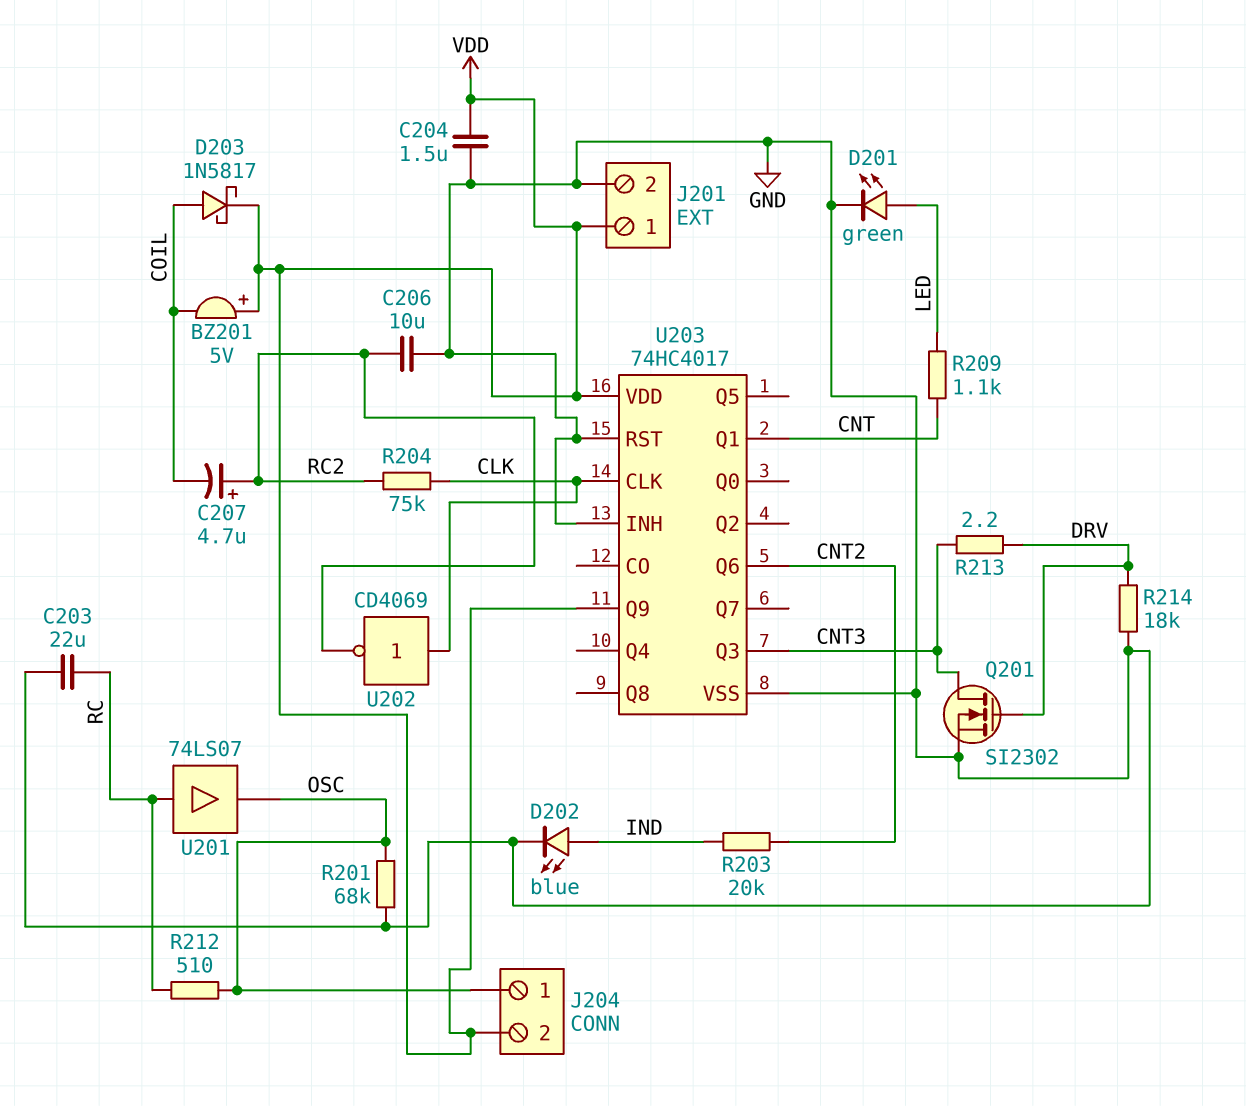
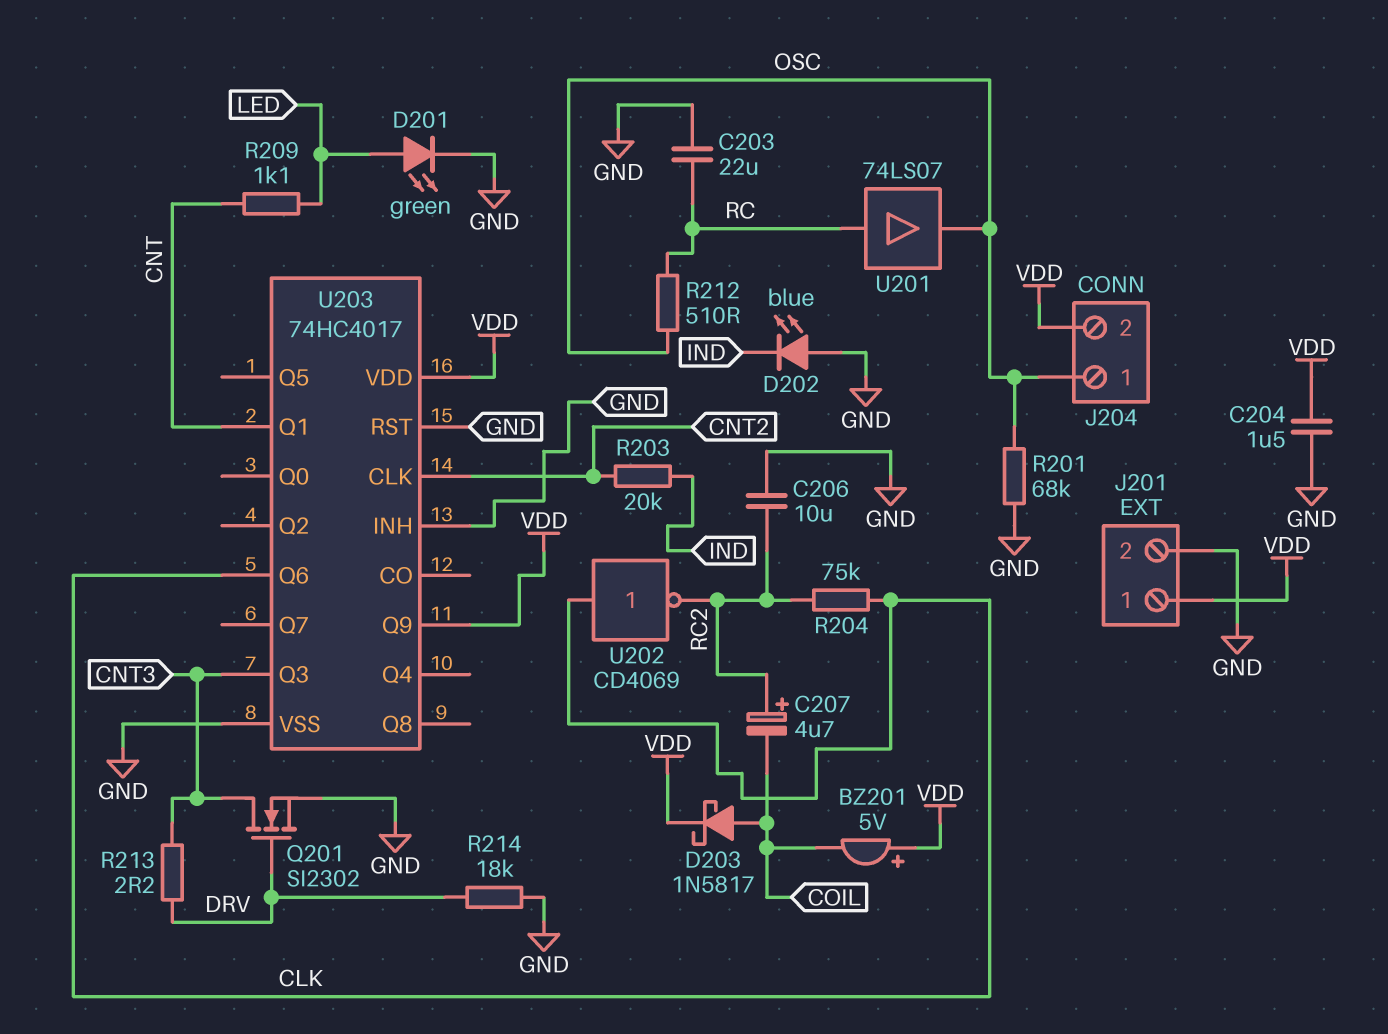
D202: LED blue (A IND, K GND) -> LED blue (A GND, K IND)
U203 pin CLK: CLK -> CNT2
U203 pin Q6: CNT2 -> CLK

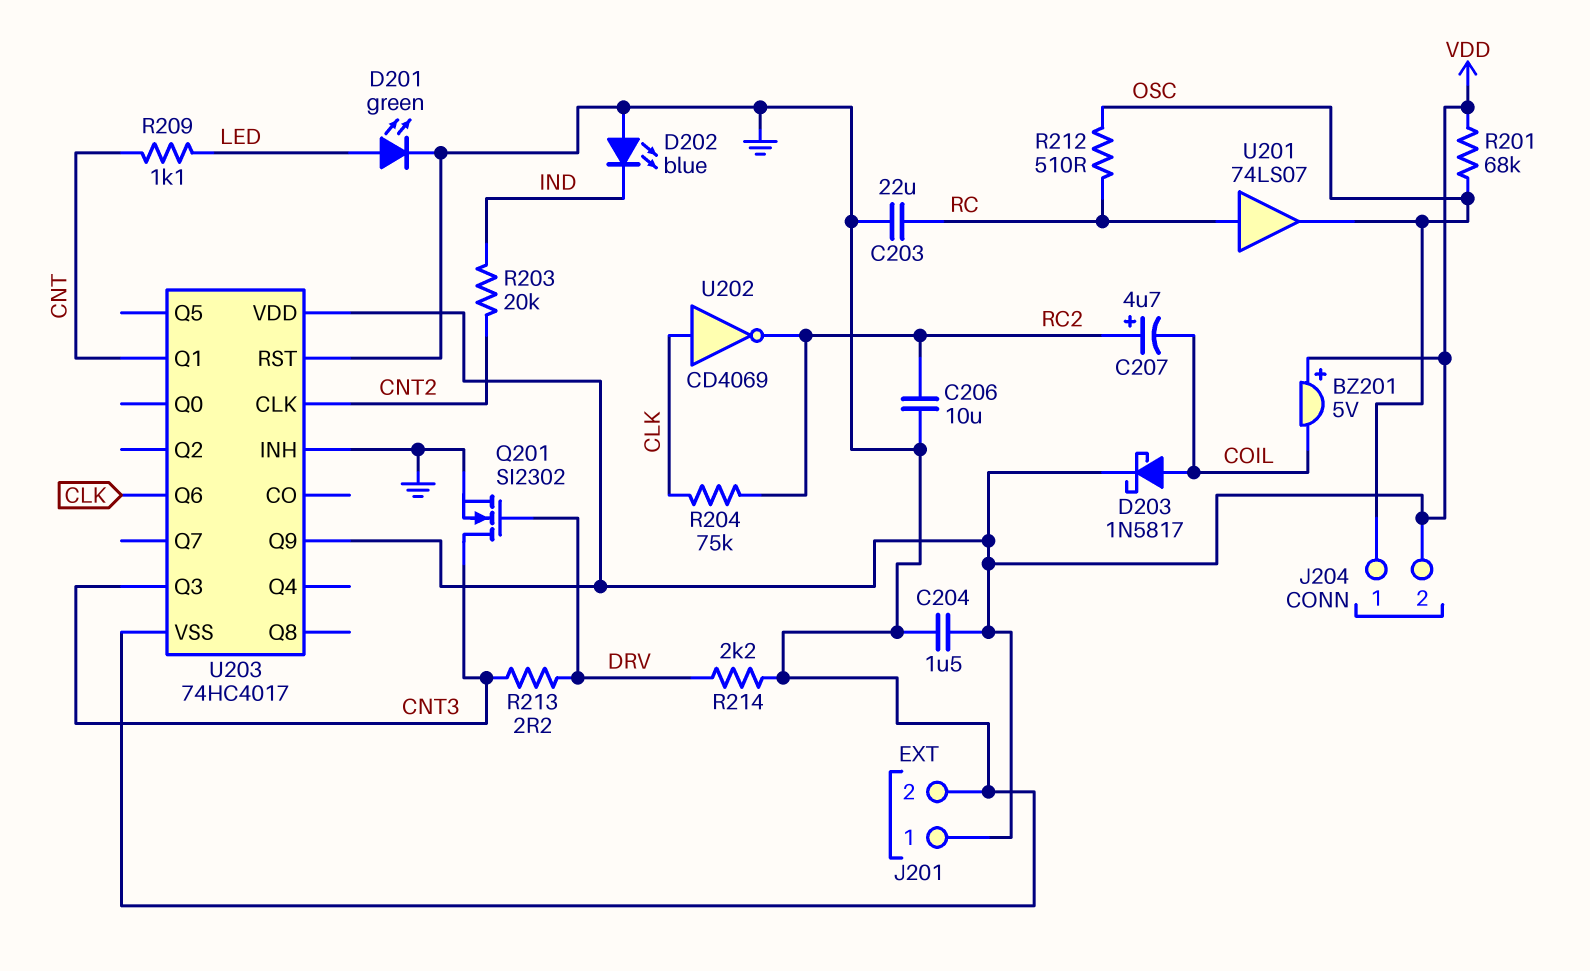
R201: 68k (GND, OSC) -> 68k (OSC, VDD)
R214: 18k (DRV, GND) -> 2.2k (DRV, GND)

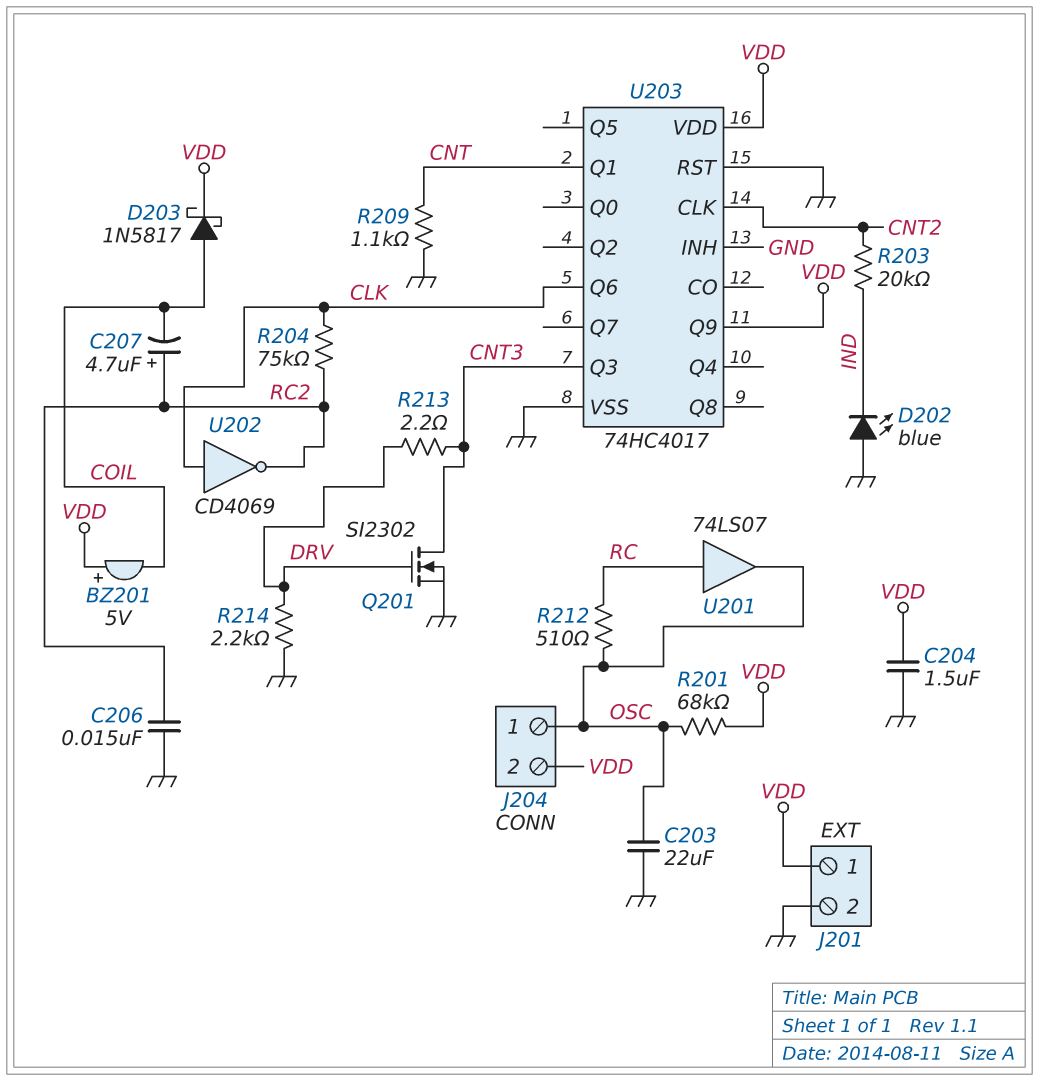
C203: 22uF (GND, RC) -> 22uF (GND, OSC)
C206: 10uF (GND, RC2) -> 15nF (GND, RC2)
D201: LED green (A LED, K GND) -> none
R209: 1.1k (CNT, LED) -> 1.1k (CNT, GND)

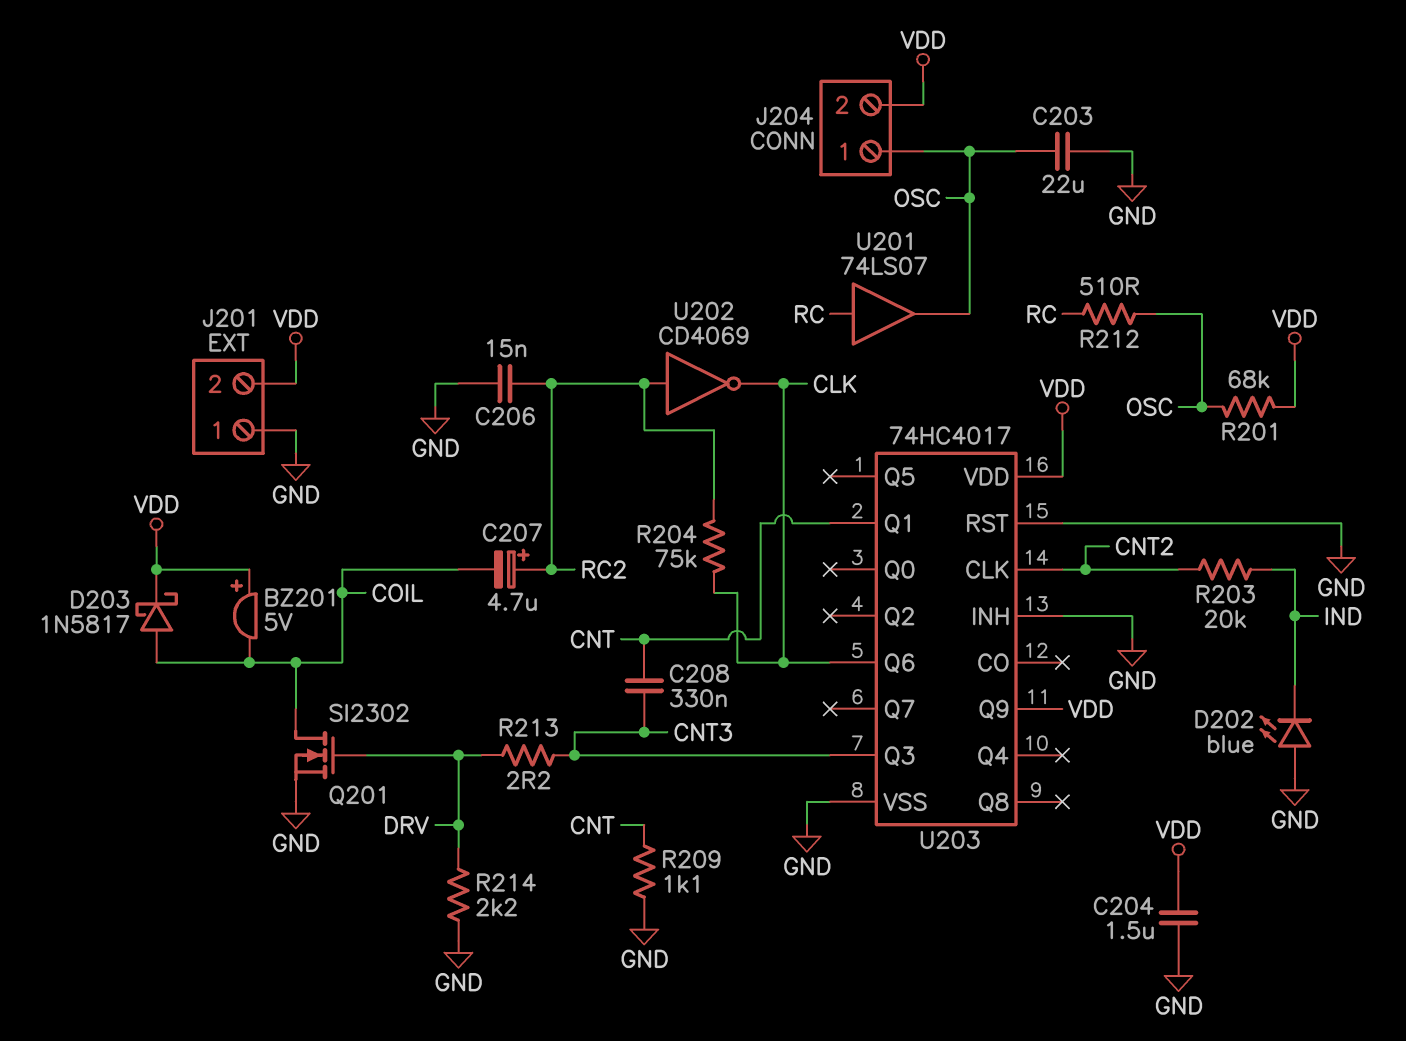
C208: none -> 330nF (CNT, CNT3)
J201 pin 1: VDD -> GND
J201 pin 2: GND -> VDD
Q201: NMOS SI2302 (G DRV, D CNT3, S GND) -> NMOS SI2302 (G DRV, D COIL, S GND)
U202: NOT CD4069 (in CLK, out RC2) -> NOT CD4069 (in RC2, out CLK)

